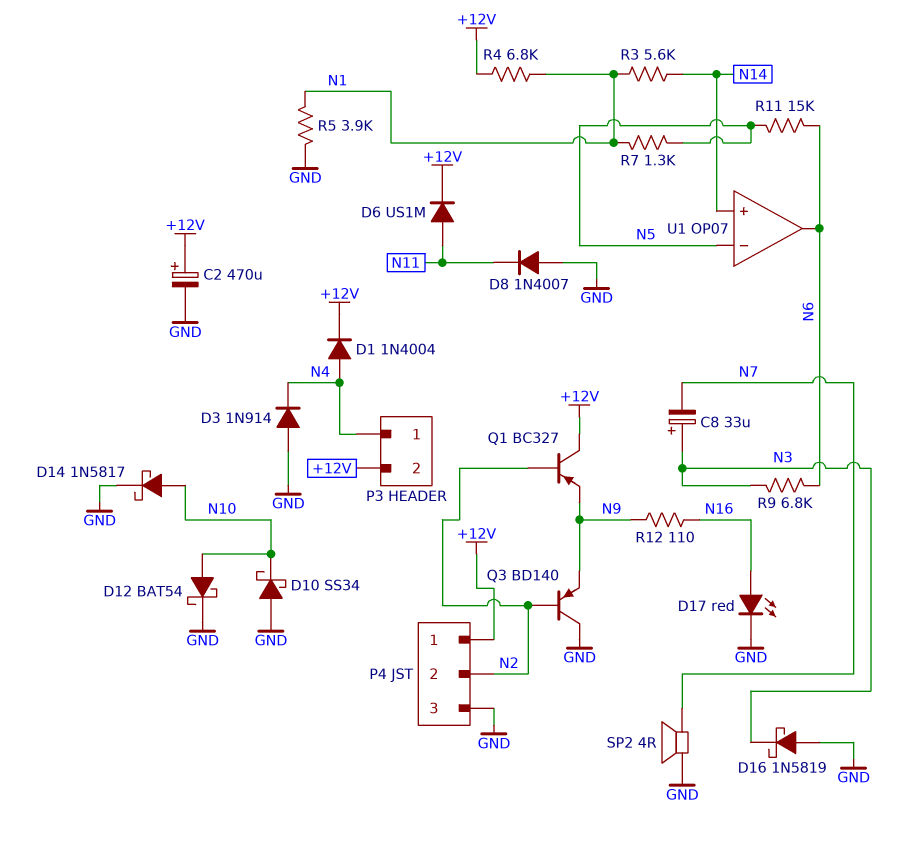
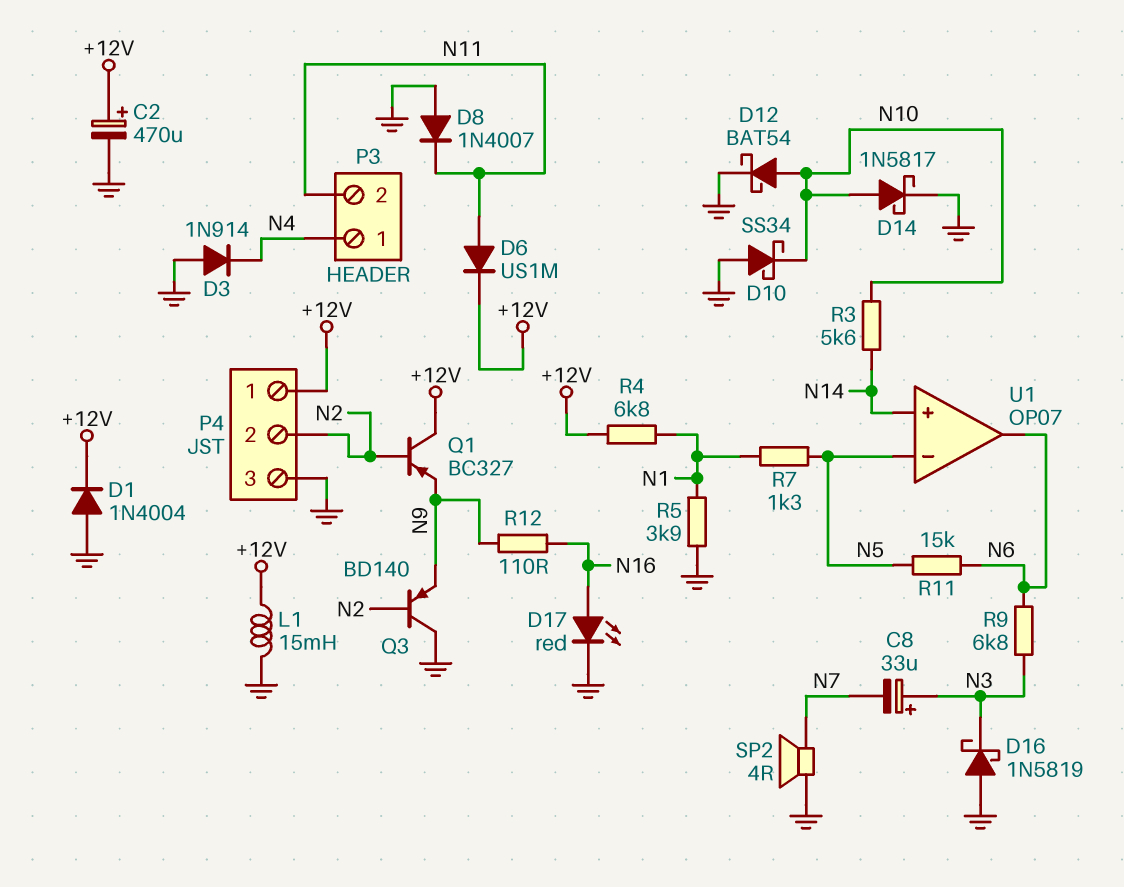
D1: diode 1N4004 (A N4, K +12V) -> diode 1N4004 (A GND, K +12V)
L1: none -> 15mH (+12V, GND)
P3 pin 2: +12V -> N11
R3: 5.6k (N1, N14) -> 5.6k (N10, N14)

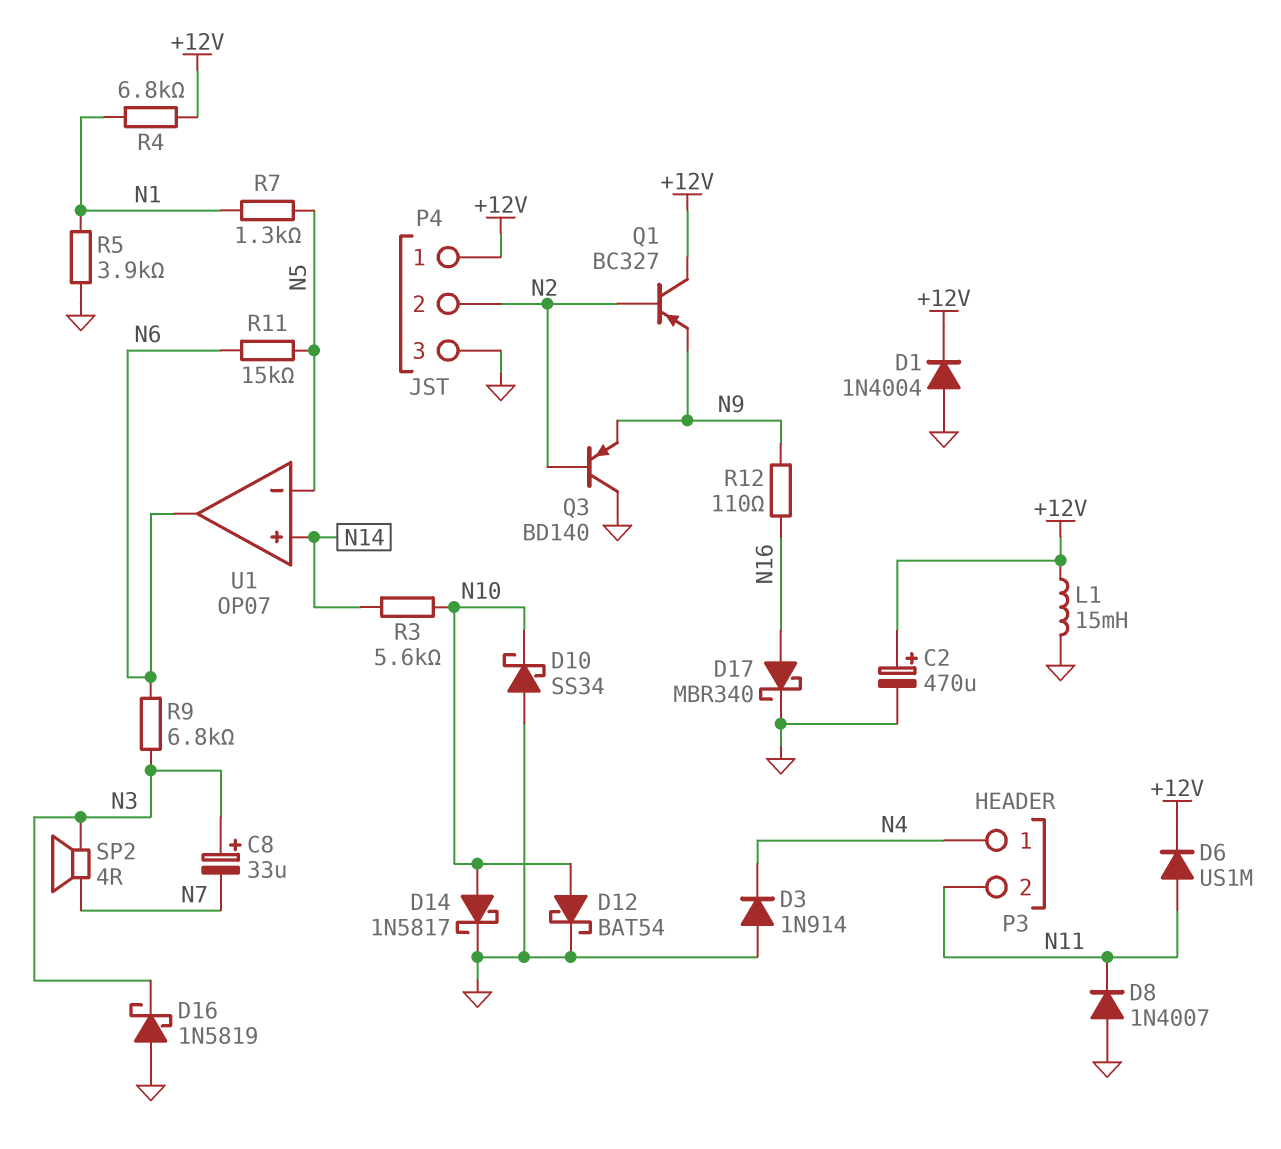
D17: LED red (A N16, K GND) -> schottky MBR340 (A N16, K GND)
SP2: speaker 4R (GND, N7) -> speaker 4R (N3, N7)

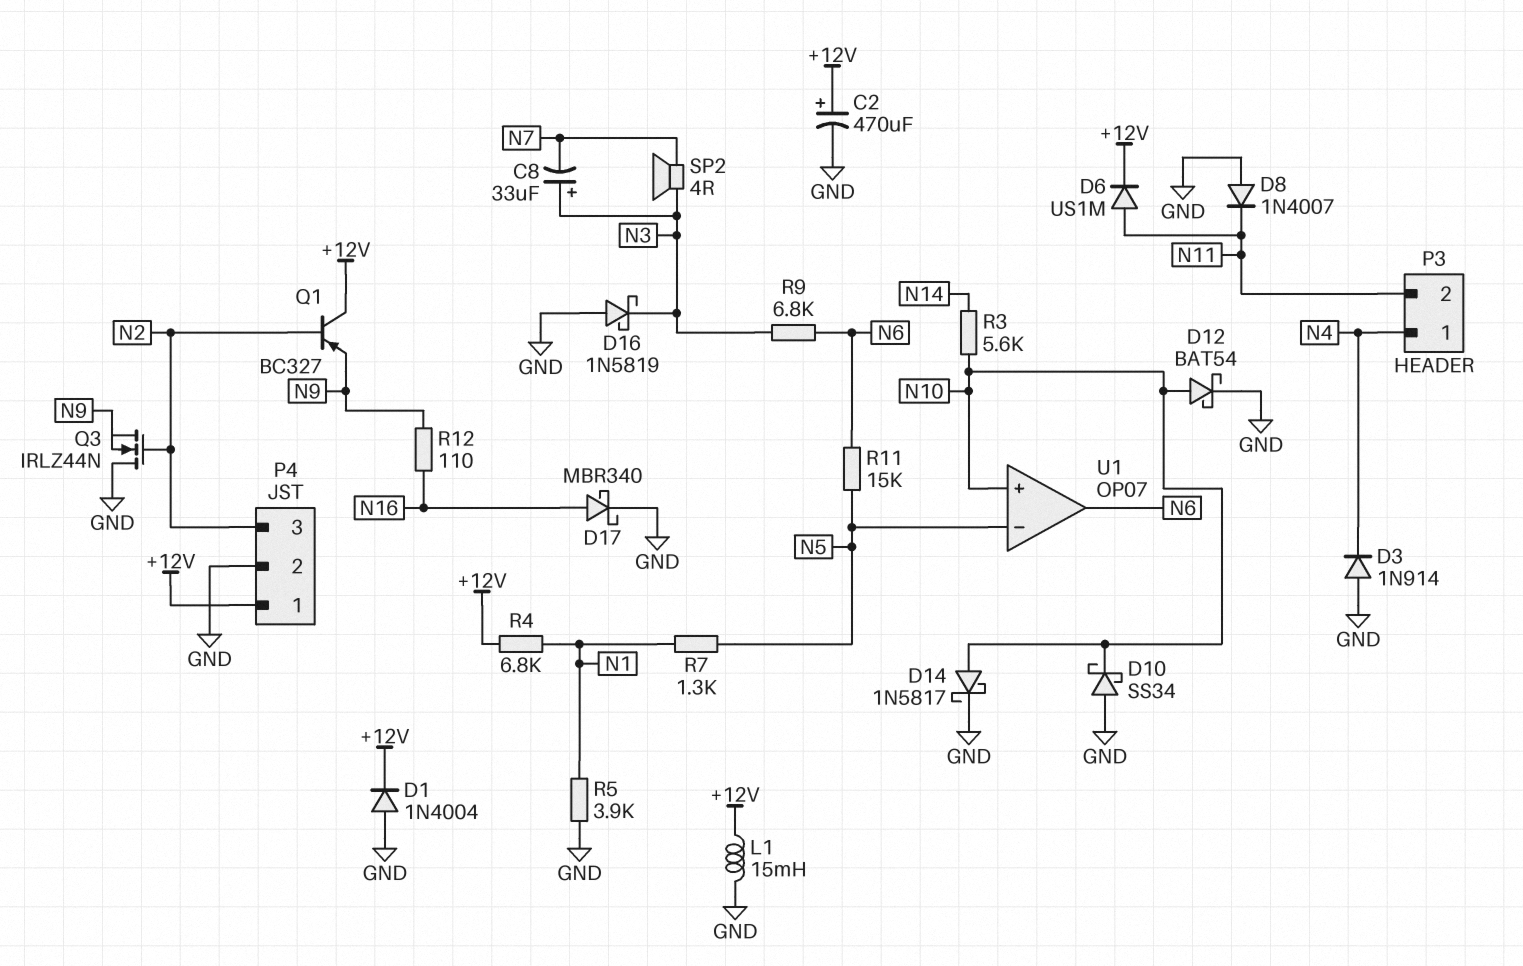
P4 pin 2: N2 -> GND
P4 pin 3: GND -> N2
Q3: PNP BD140 (B N2, C GND, E N9) -> NMOS IRLZ44N (G N2, D GND, S N9)
U1 pin in+: N14 -> N10

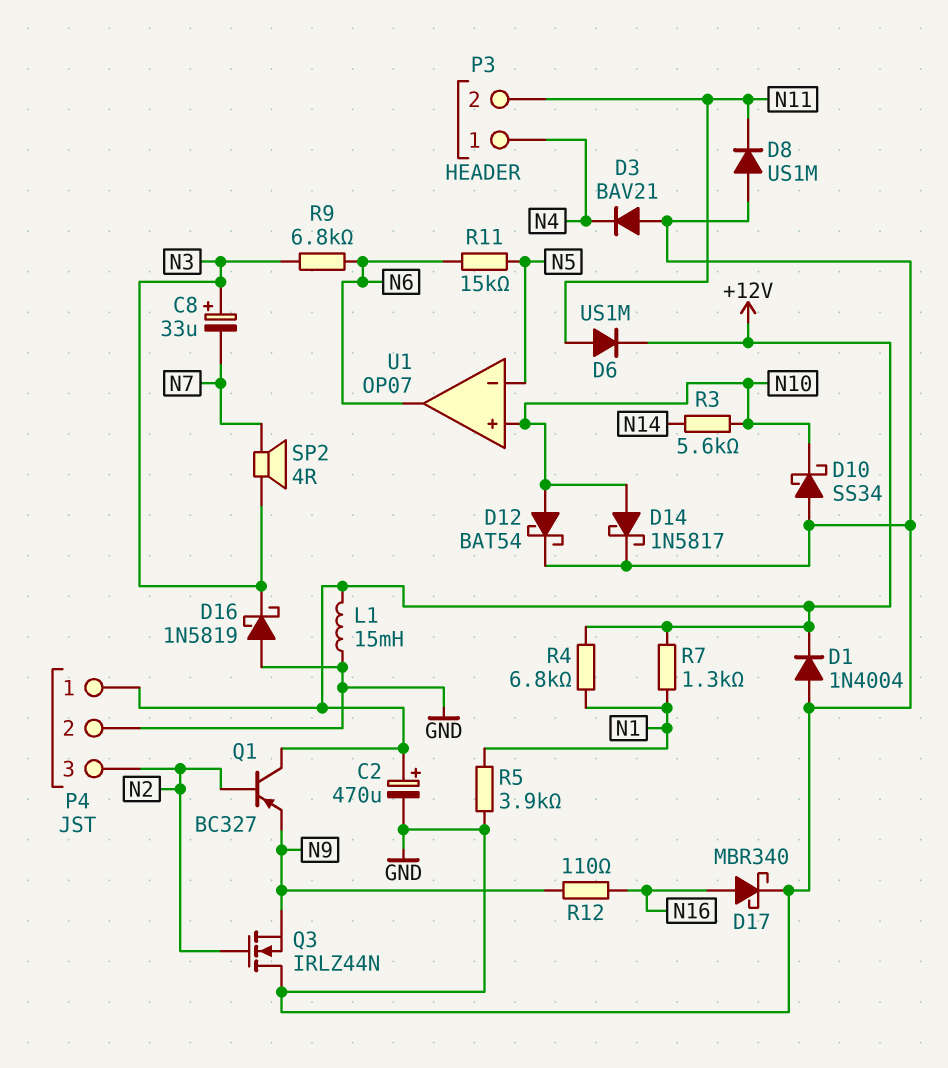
D3: diode 1N914 (A GND, K N4) -> diode BAV21 (A GND, K N4)
D8: diode 1N4007 (A GND, K N11) -> diode US1M (A GND, K N11)
R7: 1.3k (N1, N5) -> 1.3k (+12V, N1)

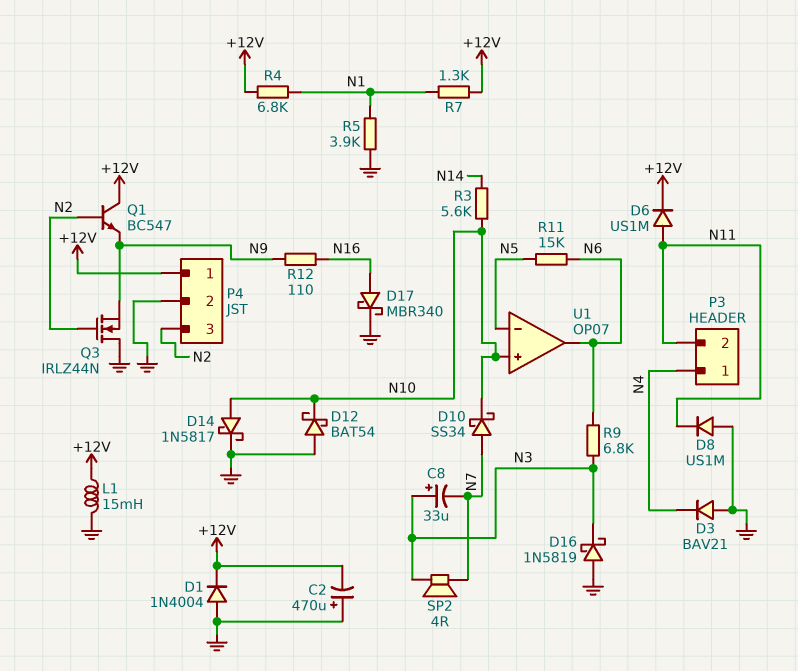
C2: 470uF (plus +12V, minus GND) -> 470uF (plus GND, minus +12V)
D10: schottky SS34 (A GND, K N10) -> schottky SS34 (A N7, K N10)
D12: schottky BAT54 (A N10, K GND) -> schottky BAT54 (A GND, K N10)
Q1: PNP BC327 (B N2, C +12V, E N9) -> NPN BC547 (B N2, C +12V, E N9)

